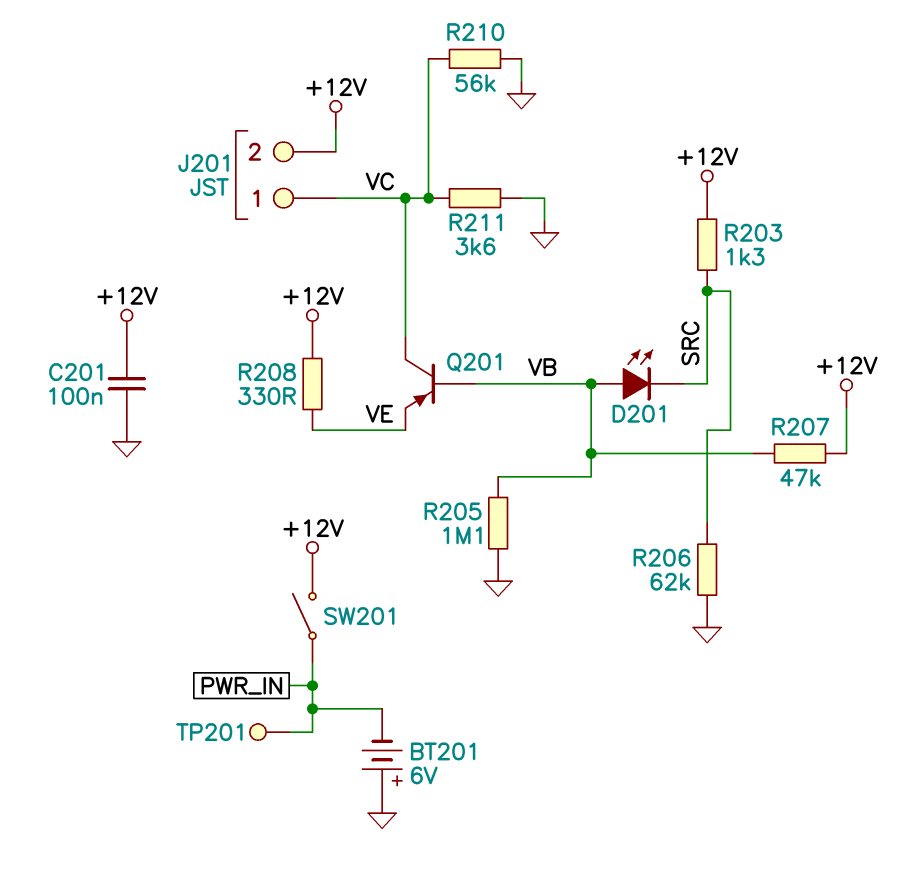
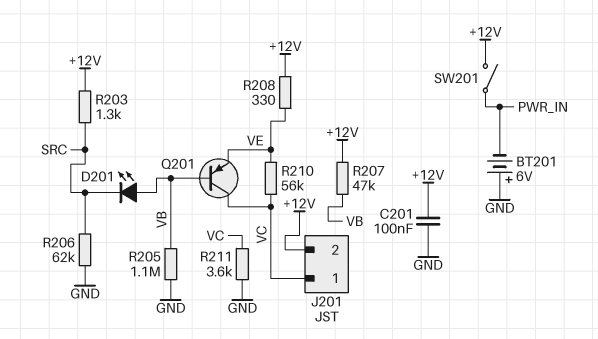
R210: 56k (GND, VC) -> 56k (VC, VE)
TP201: test point (PWR_IN) -> none

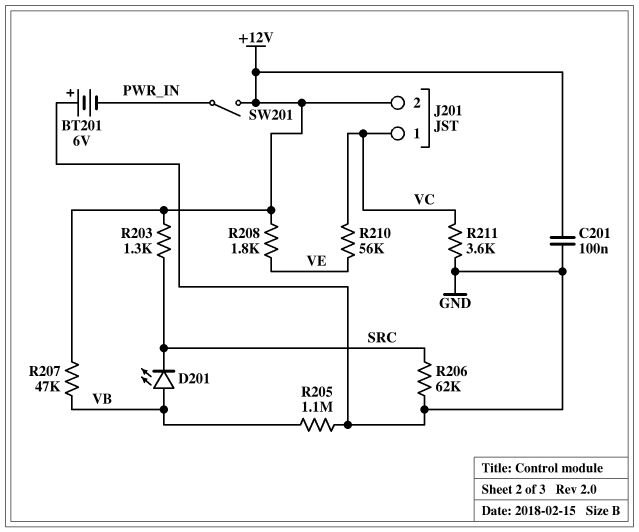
Q201: PNP (B VB, C VC, E VE) -> none
R208: 330 (+12V, VE) -> 1.8k (+12V, VE)

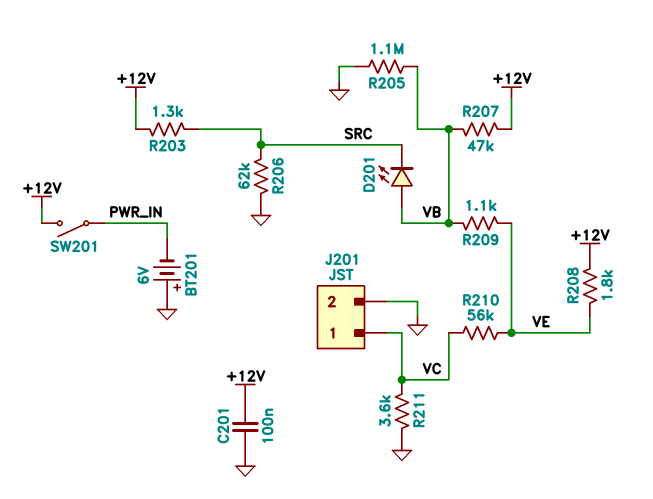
J201 pin 2: +12V -> GND
R209: none -> 1.1k (VB, VE)

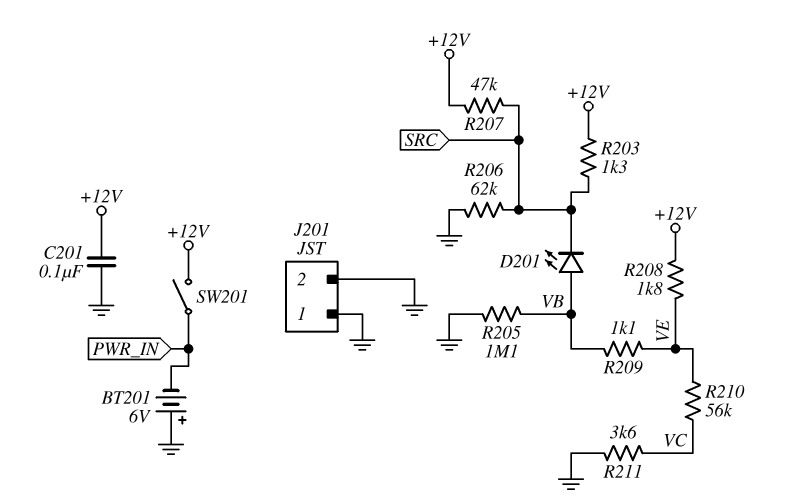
J201 pin 1: VC -> GND
R207: 47k (+12V, VB) -> 47k (+12V, SRC)

